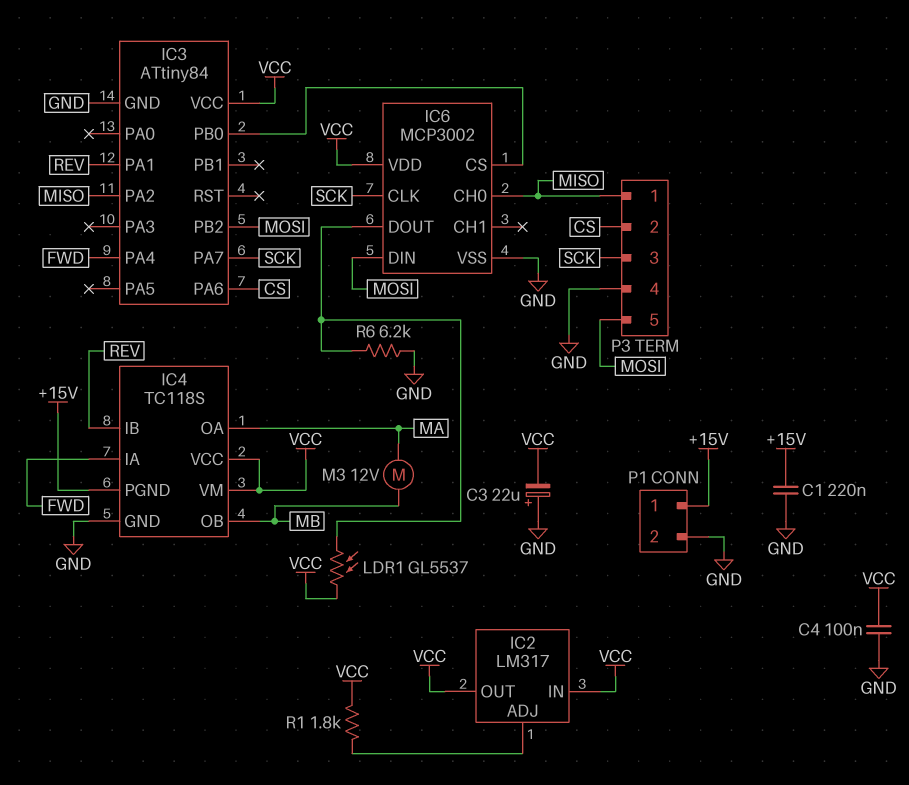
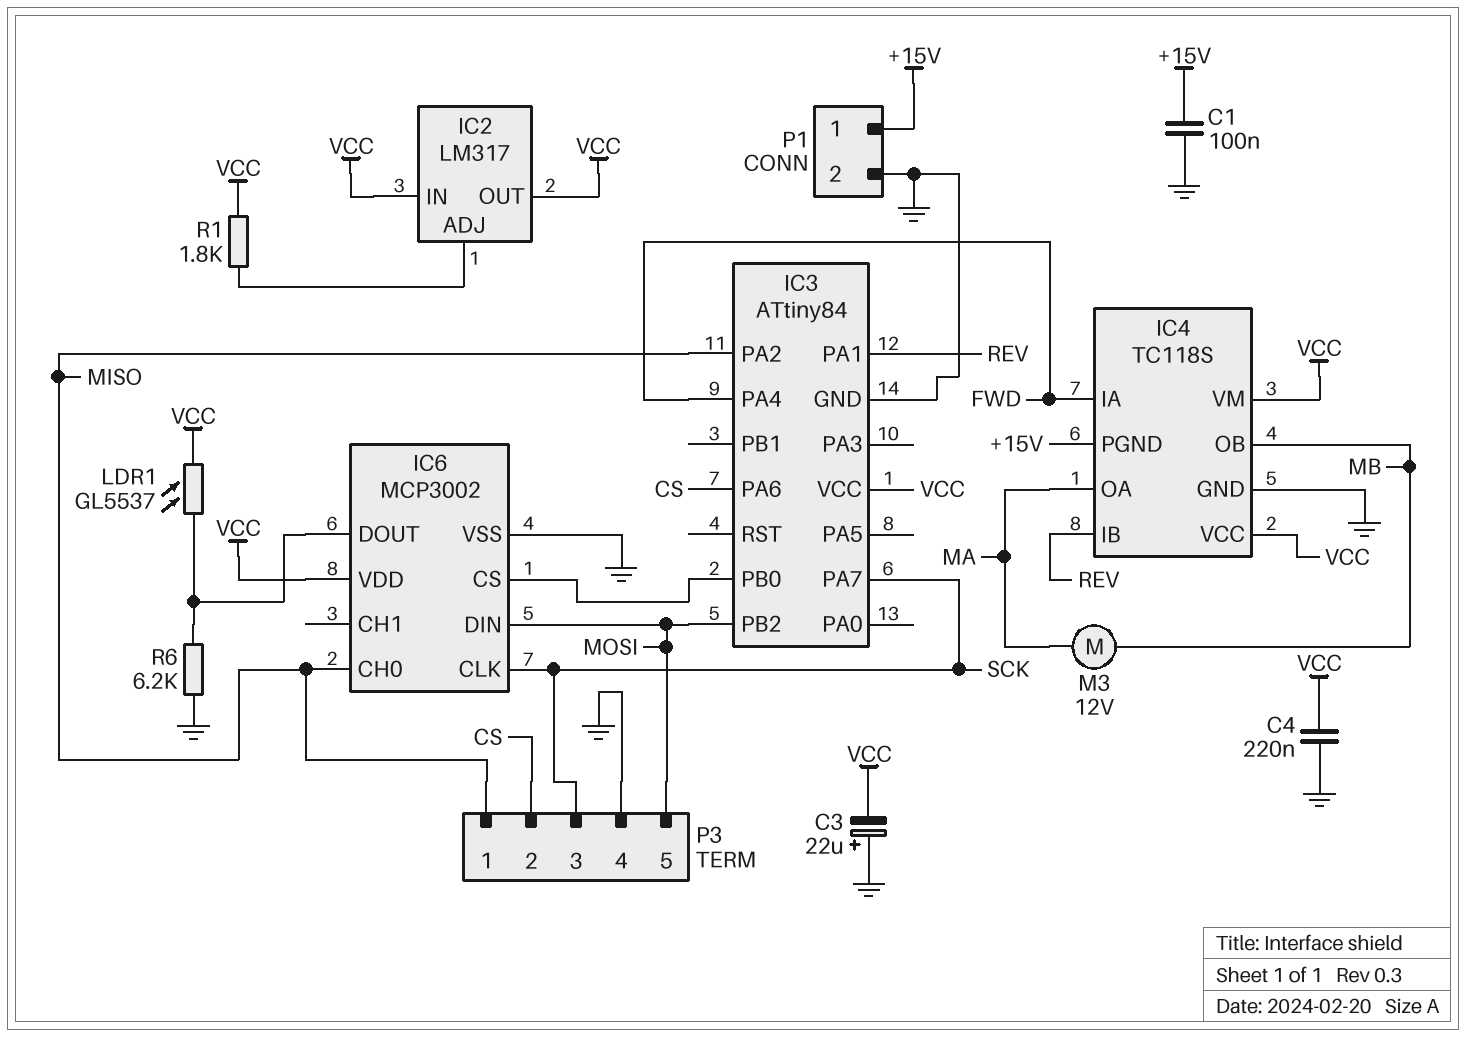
C1: 220nF (+15V, GND) -> 100nF (+15V, GND)
C4: 100nF (GND, VCC) -> 220nF (GND, VCC)

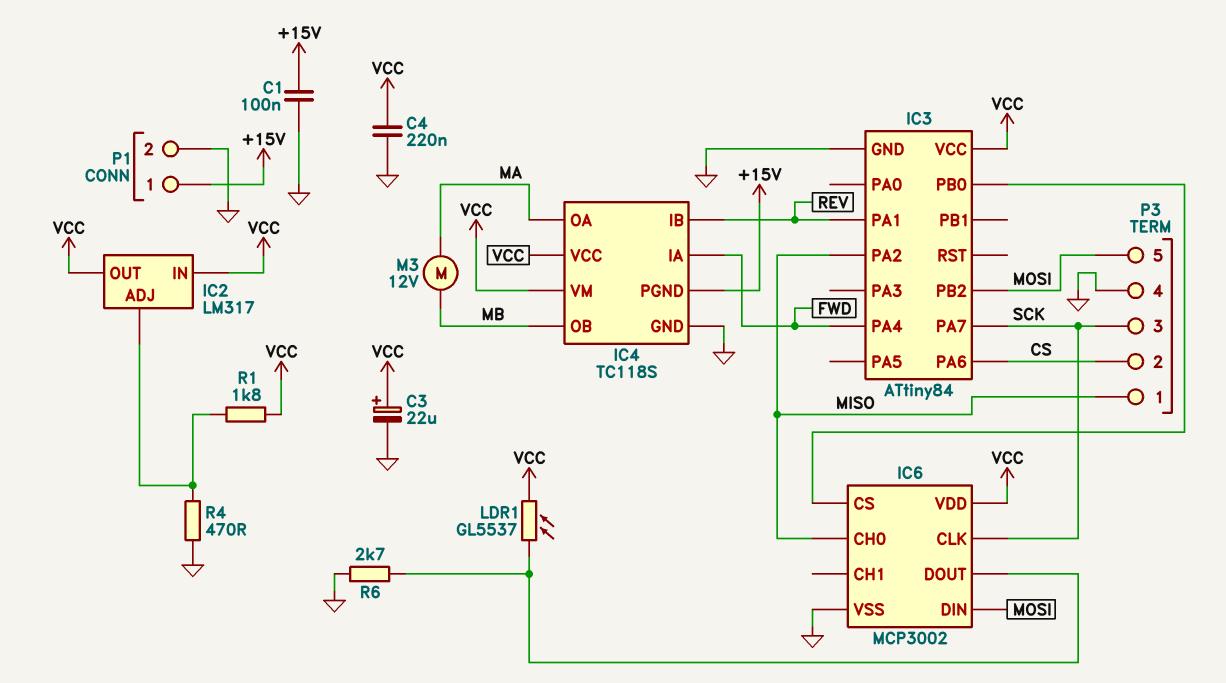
C3: 22uF (plus GND, minus VCC) -> 22uF (plus VCC, minus GND)
R4: none -> 470 (GND, IC2/ADJ)
R6: 6.2k (GND, IC6/DOUT) -> 2.7k (GND, IC6/DOUT)

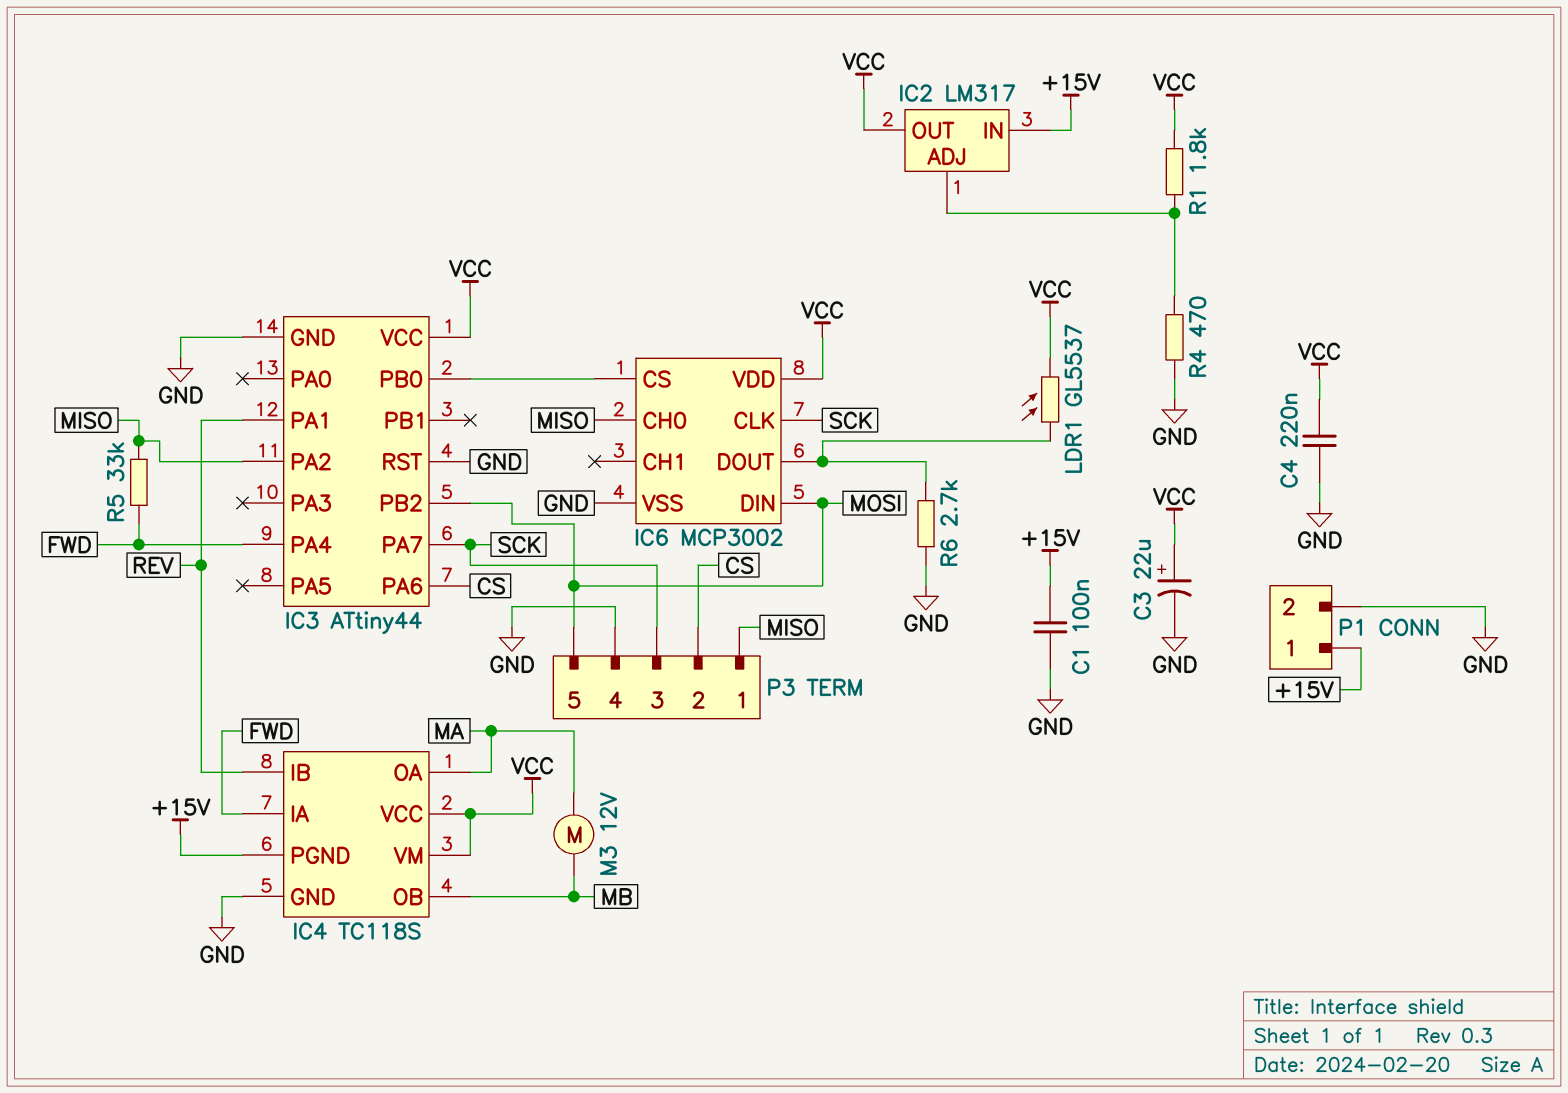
IC2 pin IN: VCC -> +15V
IC3: ATtiny84 -> ATtiny44
IC3 pin RST: none -> GND
R5: none -> 33k (FWD, MISO)

